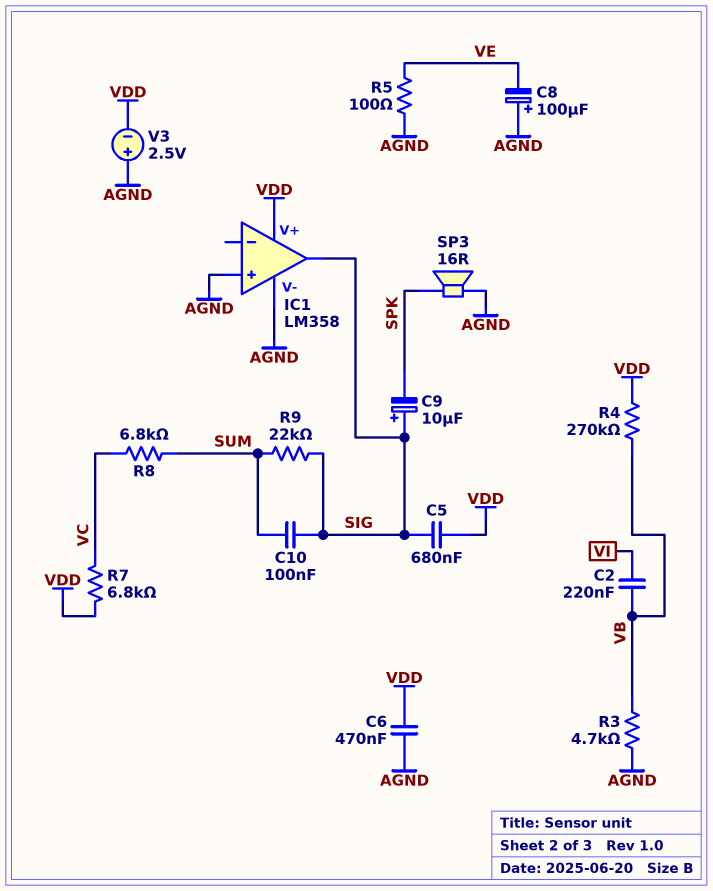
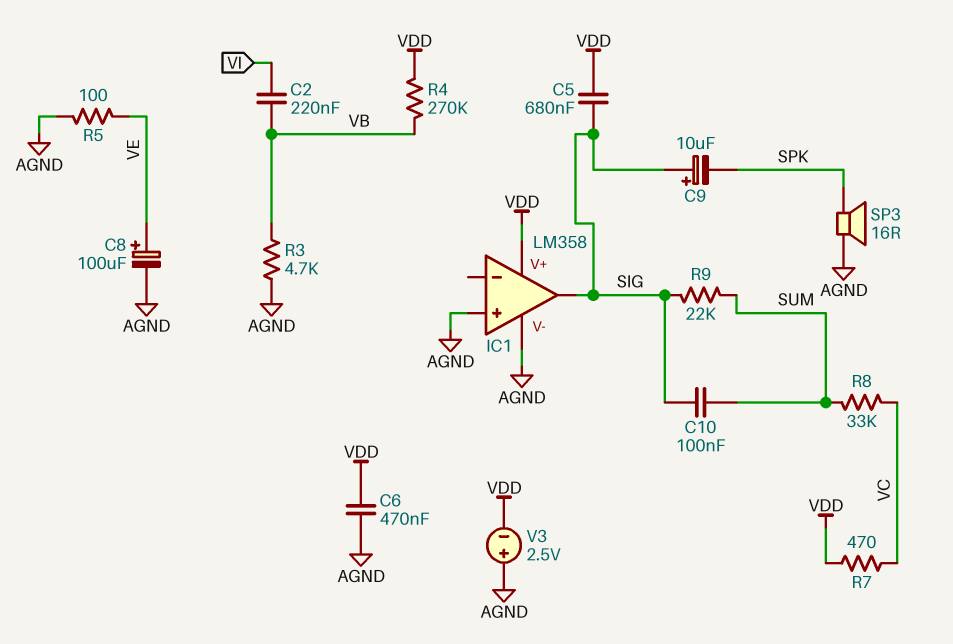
C8: 100uF (plus AGND, minus VE) -> 100uF (plus VE, minus AGND)
R7: 6.8k (VC, VDD) -> 470 (VC, VDD)
R8: 6.8k (SUM, VC) -> 33k (SUM, VC)

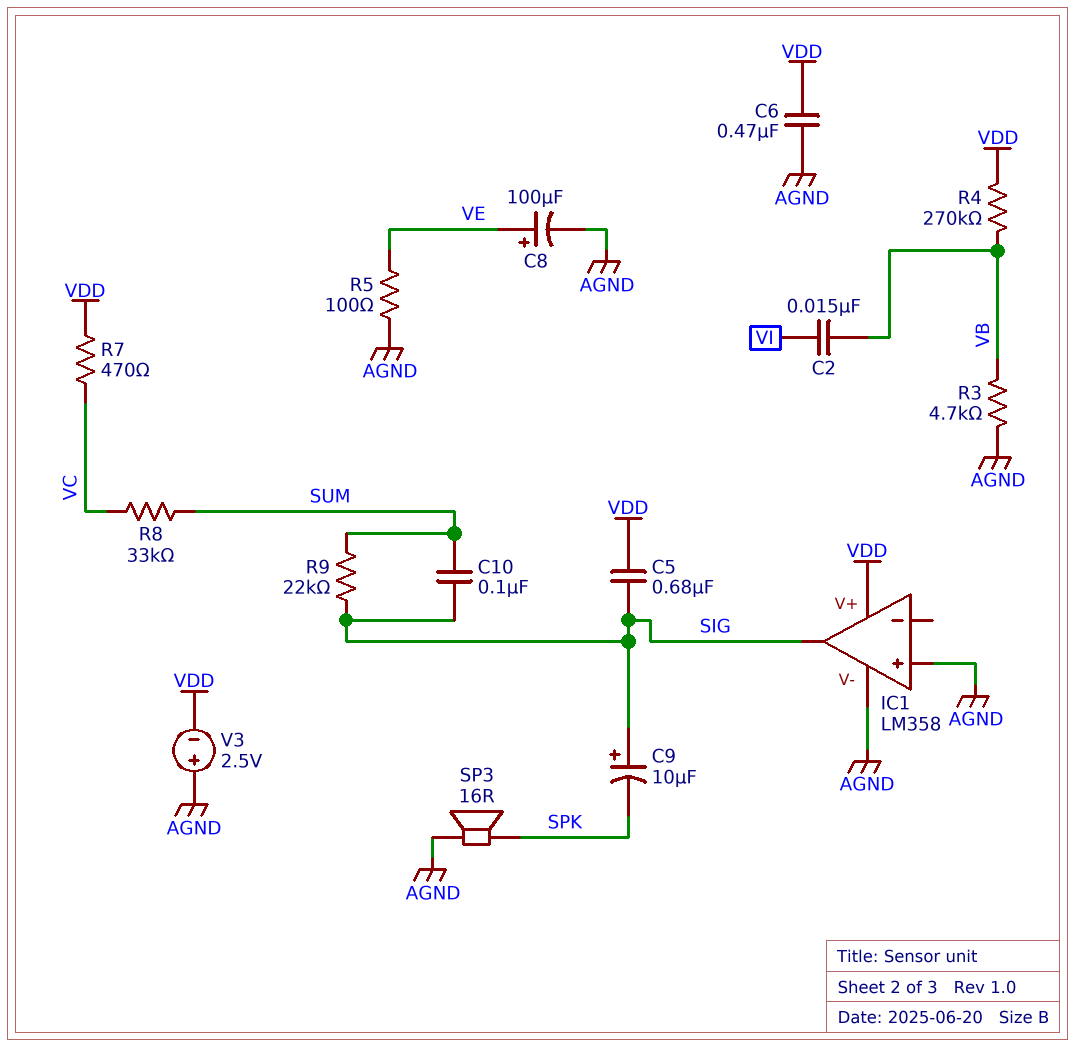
C2: 220nF (VB, VI) -> 15nF (VB, VI)

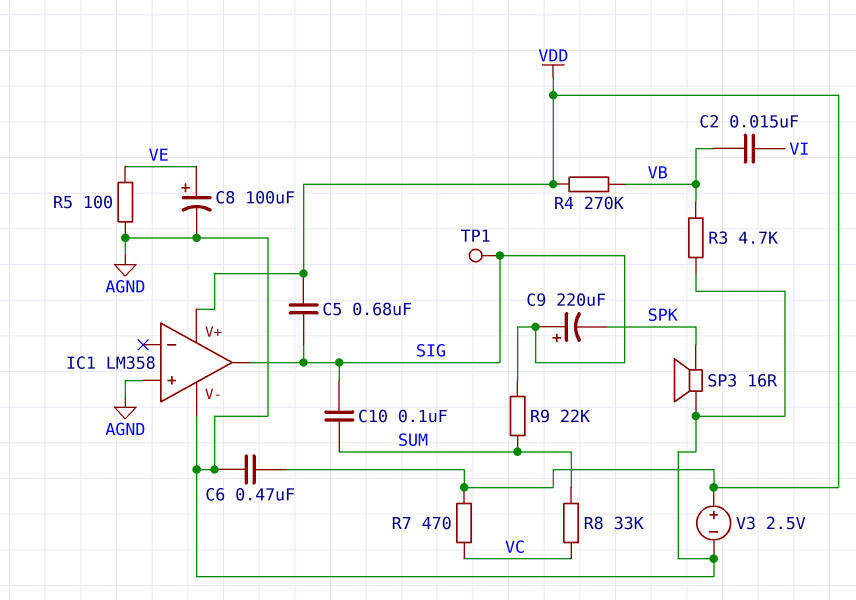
C9: 10uF (plus SIG, minus SPK) -> 220uF (plus SIG, minus SPK)
TP1: none -> test point (SIG)
V3: 2.5V (plus AGND, minus VDD) -> 2.5V (plus VDD, minus AGND)

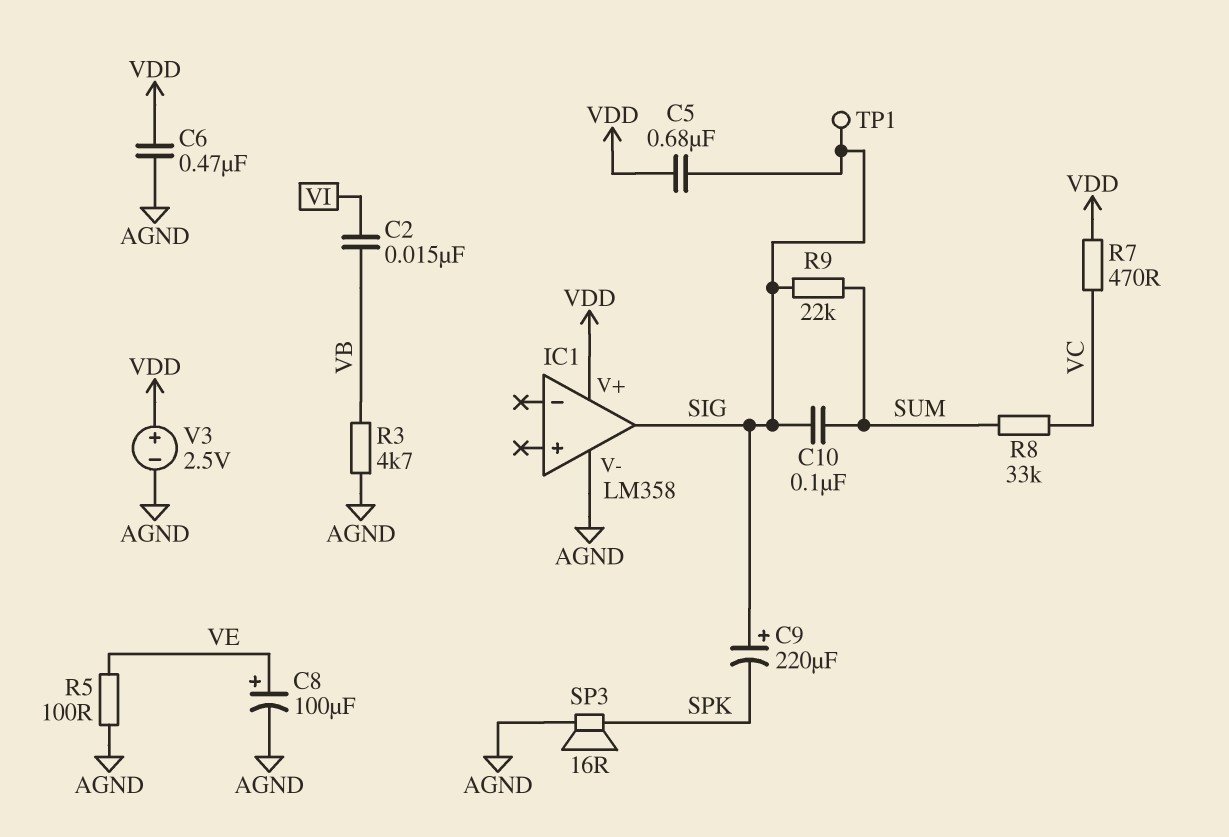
IC1 pin in+: AGND -> none
R4: 270k (VB, VDD) -> none

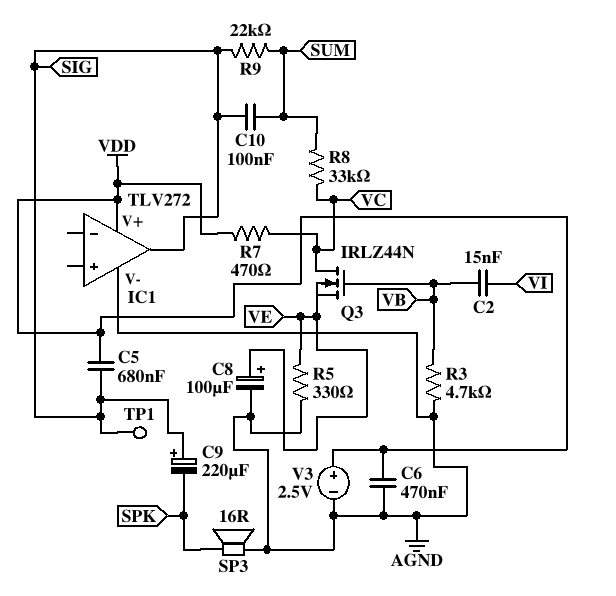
IC1: LM358 -> TLV272
Q3: none -> NMOS IRLZ44N (G VB, D VC, S VE)
R5: 100 (AGND, VE) -> 330 (AGND, VE)

